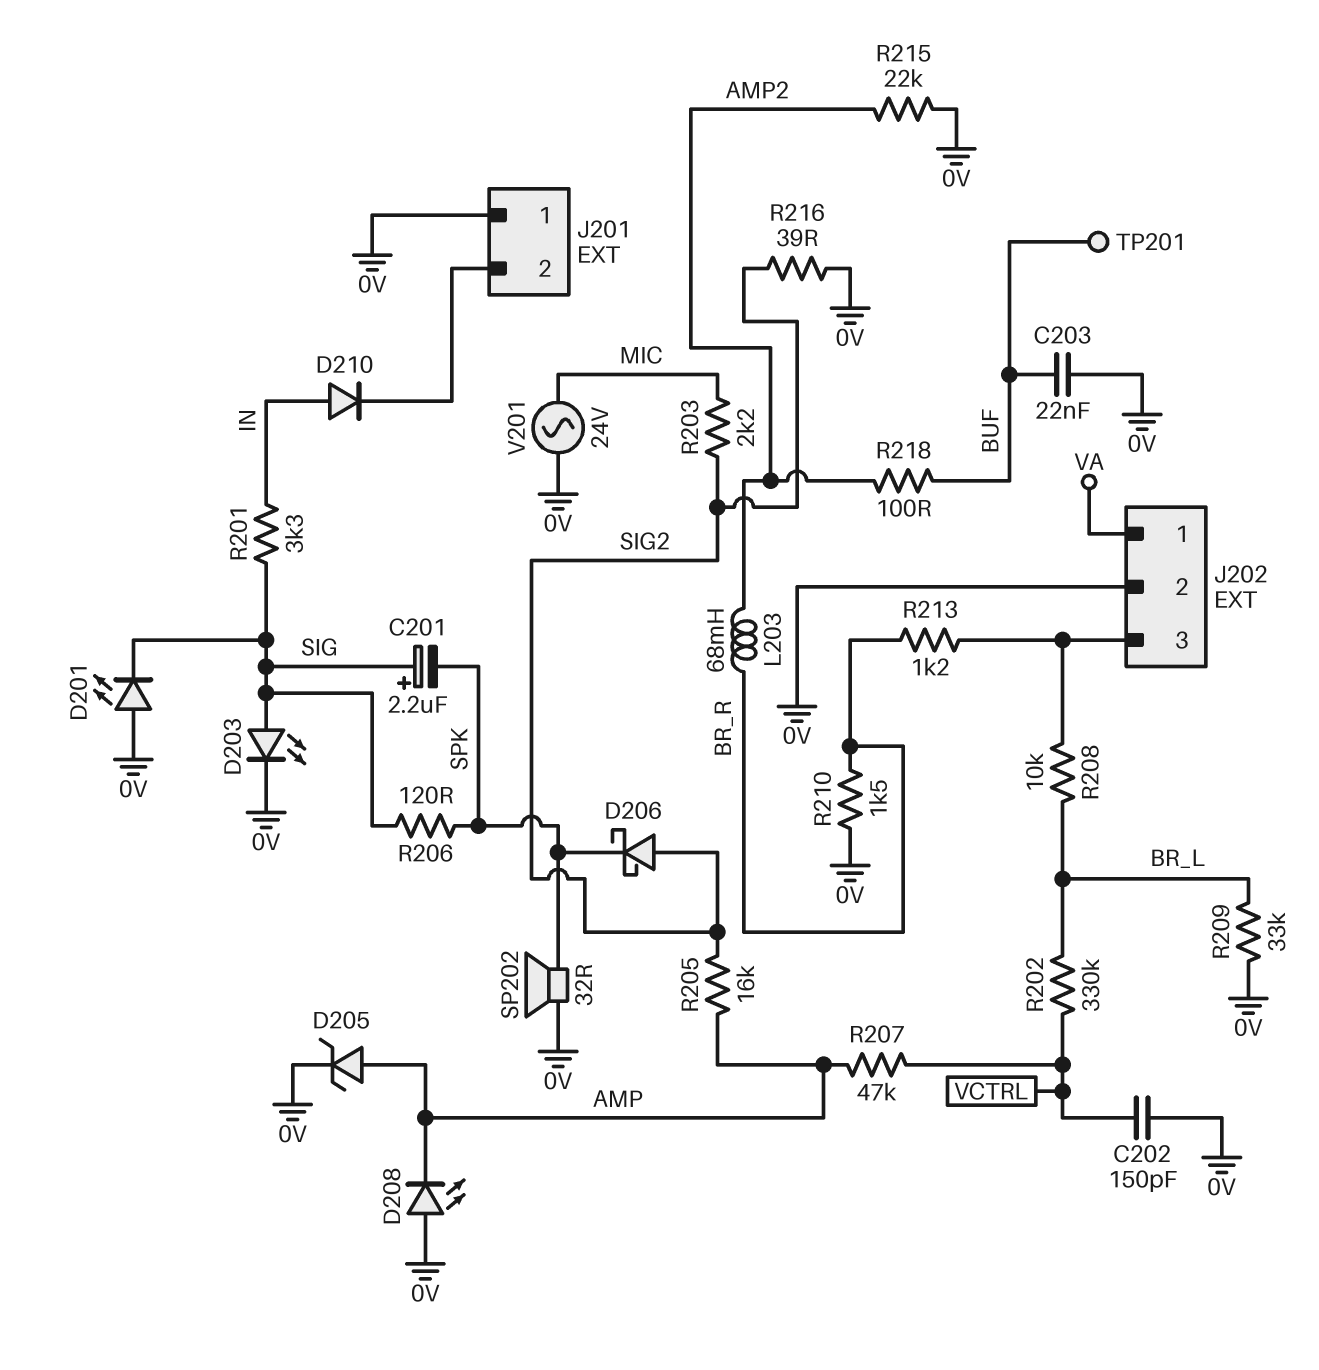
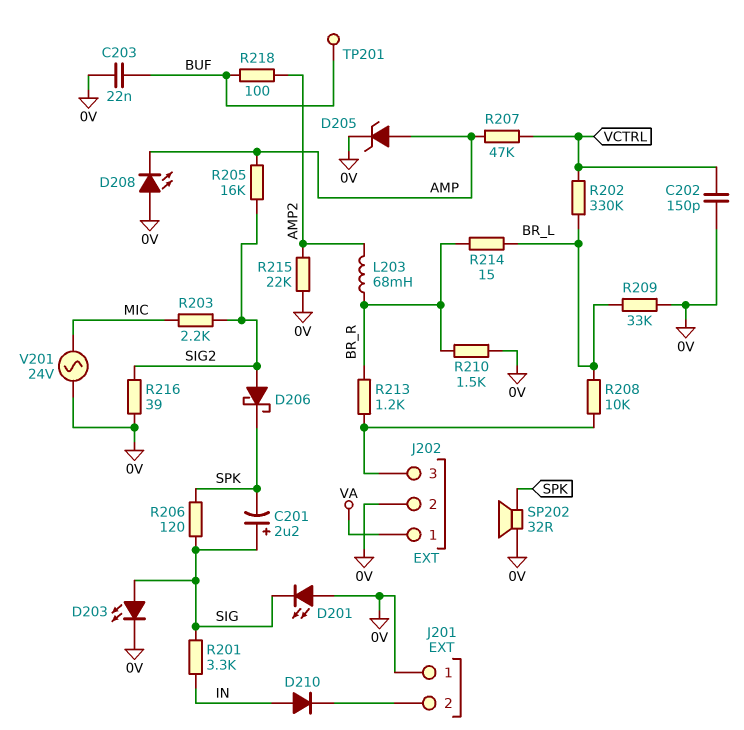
R214: none -> 15 (BR_L, BR_R)

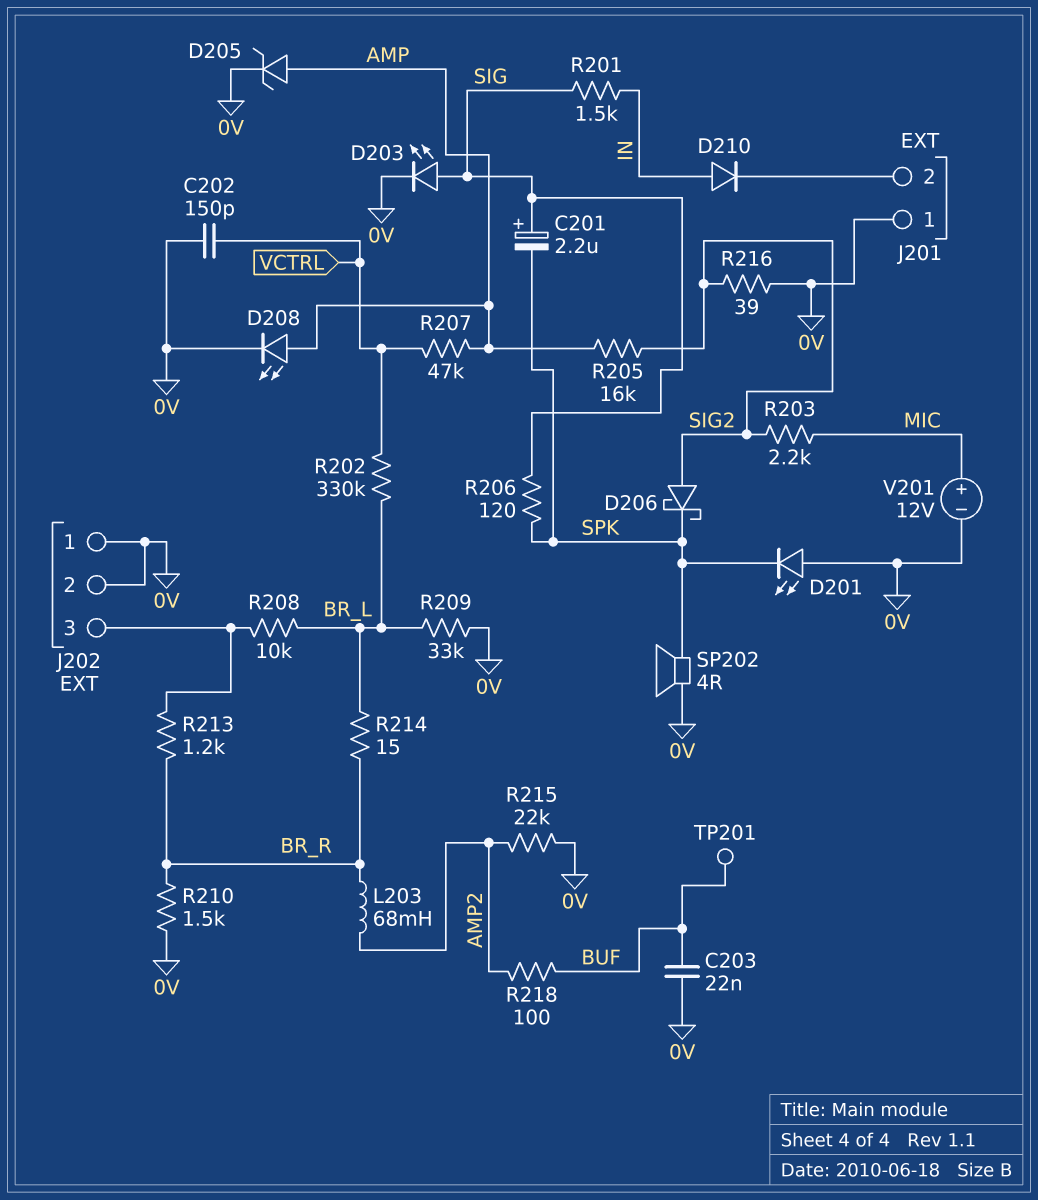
D201: LED (A 0V, K SIG) -> LED (A 0V, K SPK)
D208: LED (A 0V, K AMP) -> LED (A AMP, K 0V)
J202 pin 1: VA -> 0V
R201: 3.3k (IN, SIG) -> 1.5k (IN, SIG)
SP202: speaker 32R (0V, SPK) -> speaker 4R (0V, SPK)
V201: AC 24V (0V, MIC) -> 12V (plus MIC, minus 0V)

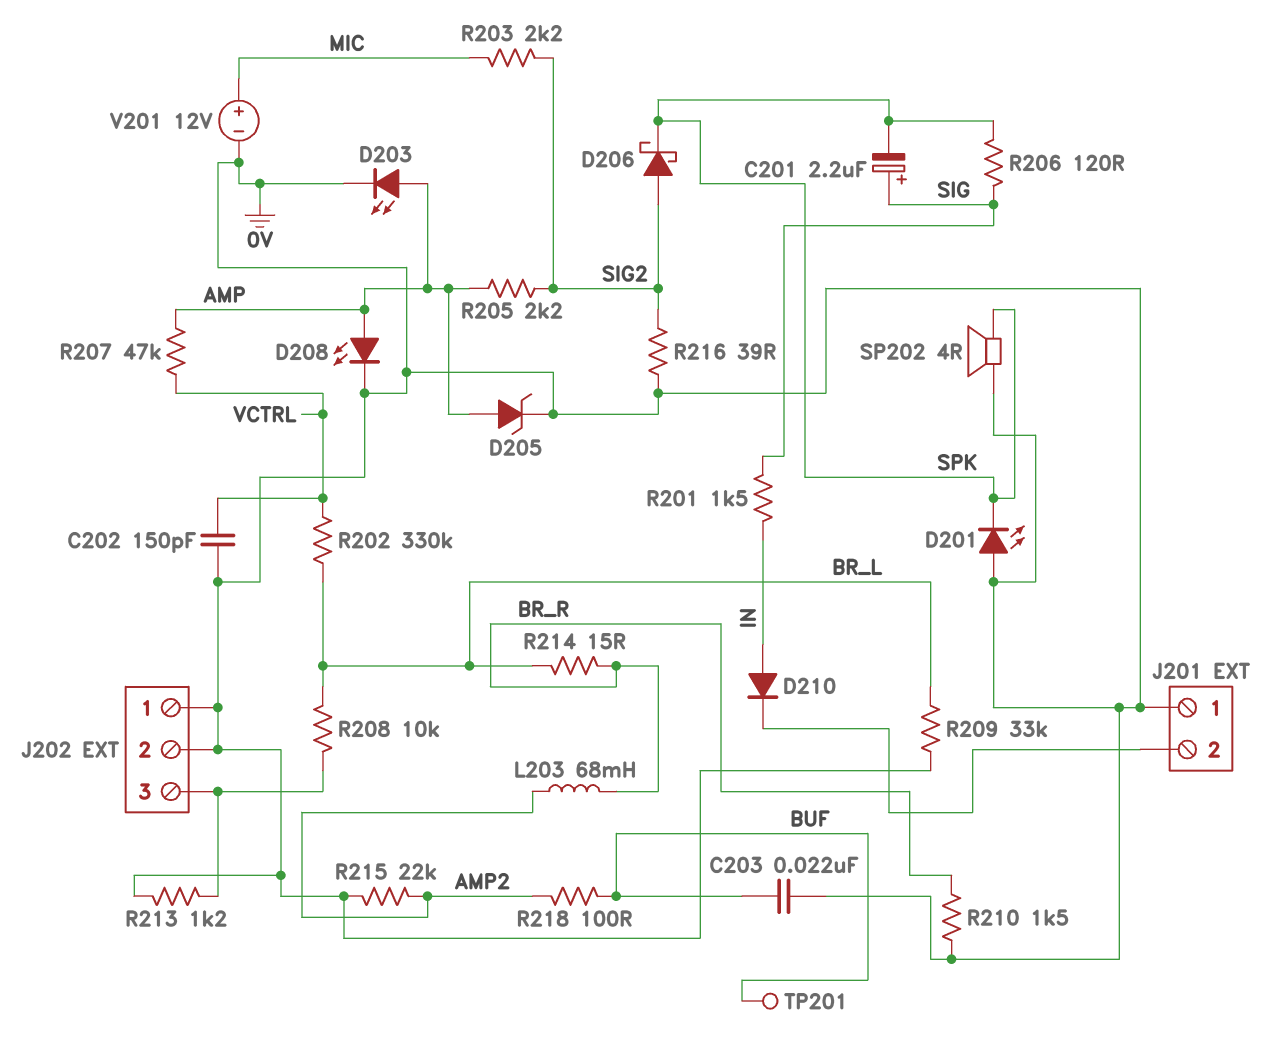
D203: LED (A SIG, K 0V) -> LED (A AMP, K 0V)
R205: 16k (AMP, SIG2) -> 2.2k (AMP, SIG2)
R213: 1.2k (BR_R, J202/3) -> 1.2k (0V, J202/3)

